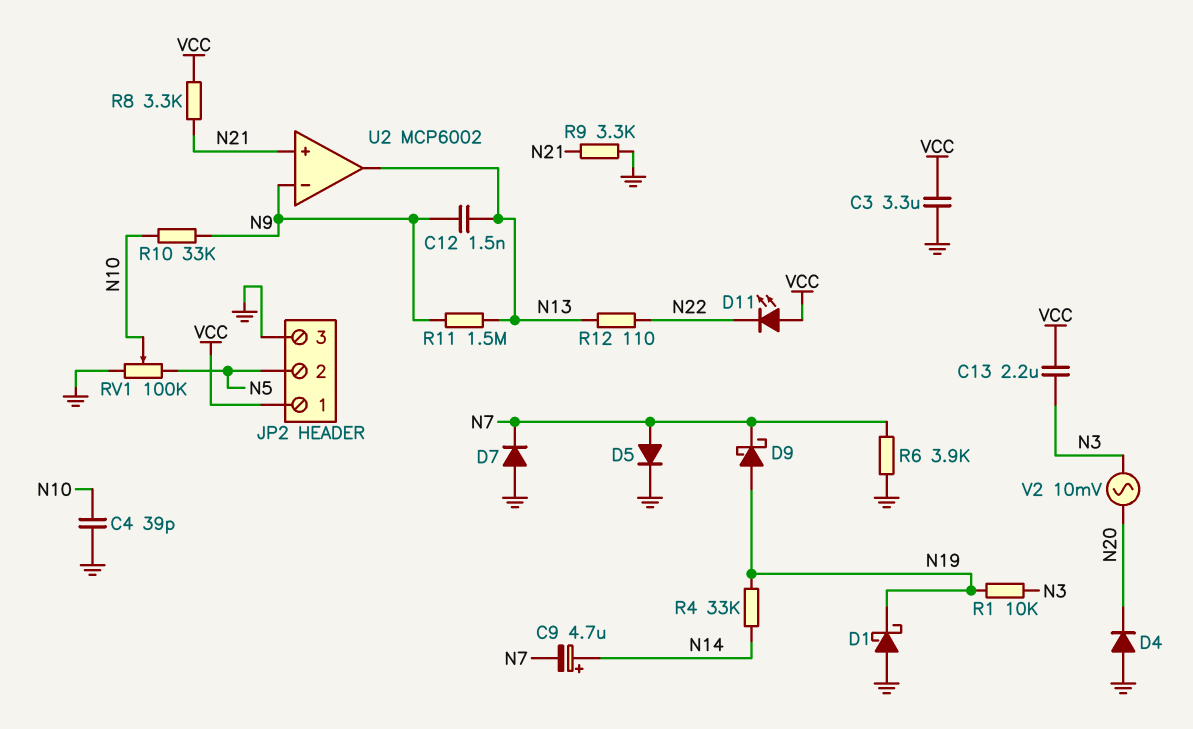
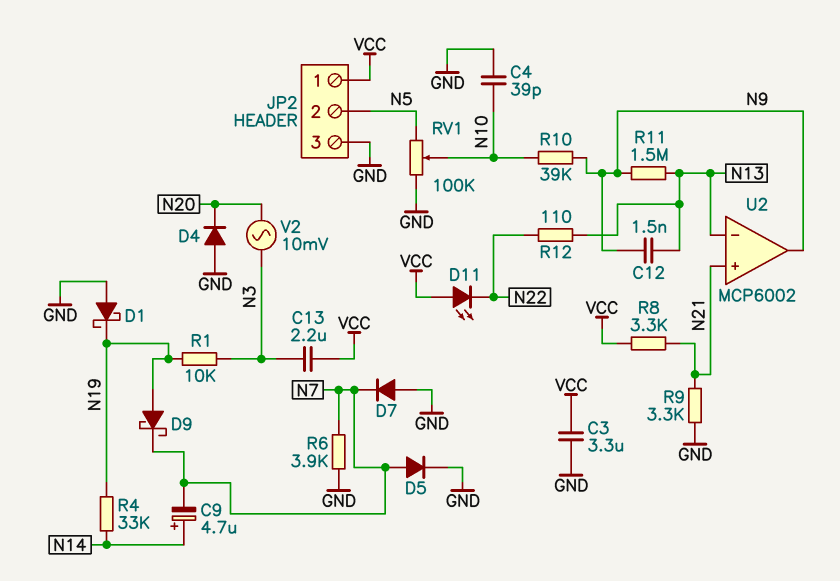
R10: 33k (N9, N10) -> 39k (N9, N10)
U2 pin in-: N9 -> N13
U2 pin out: N13 -> N9

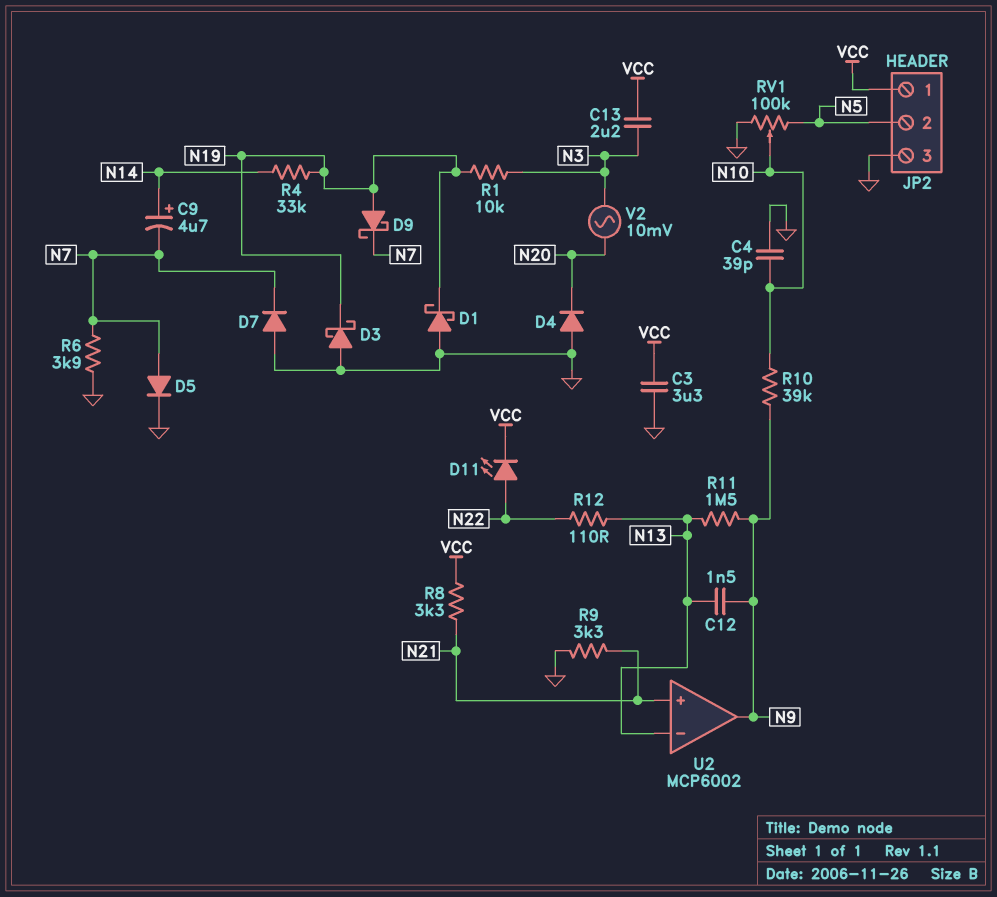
D3: none -> schottky (A GND, K N19)
D11: LED (A VCC, K N22) -> LED (A N22, K VCC)

